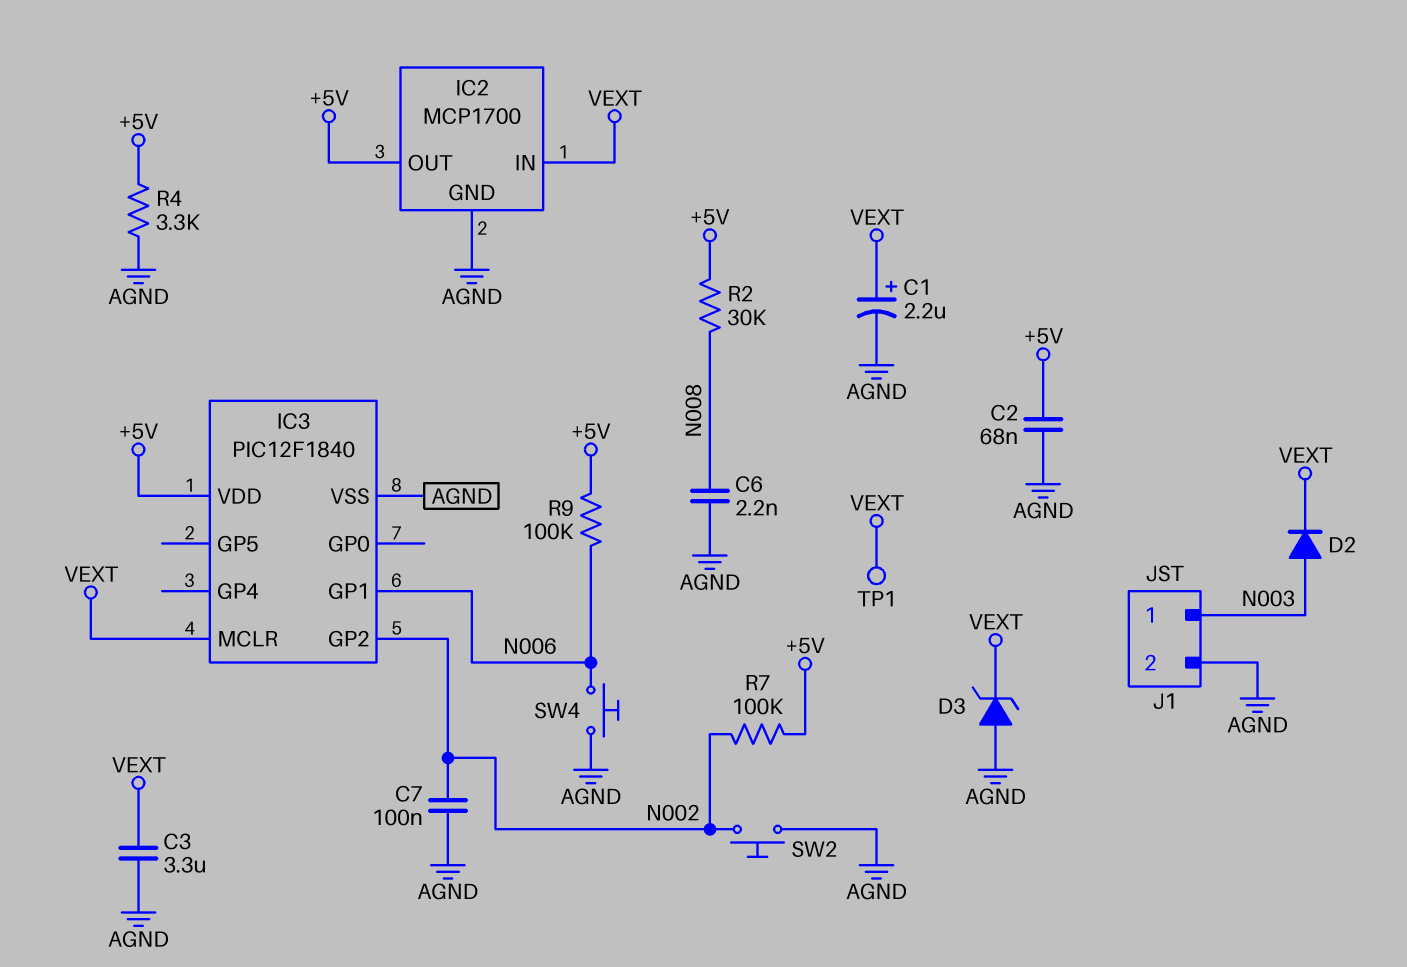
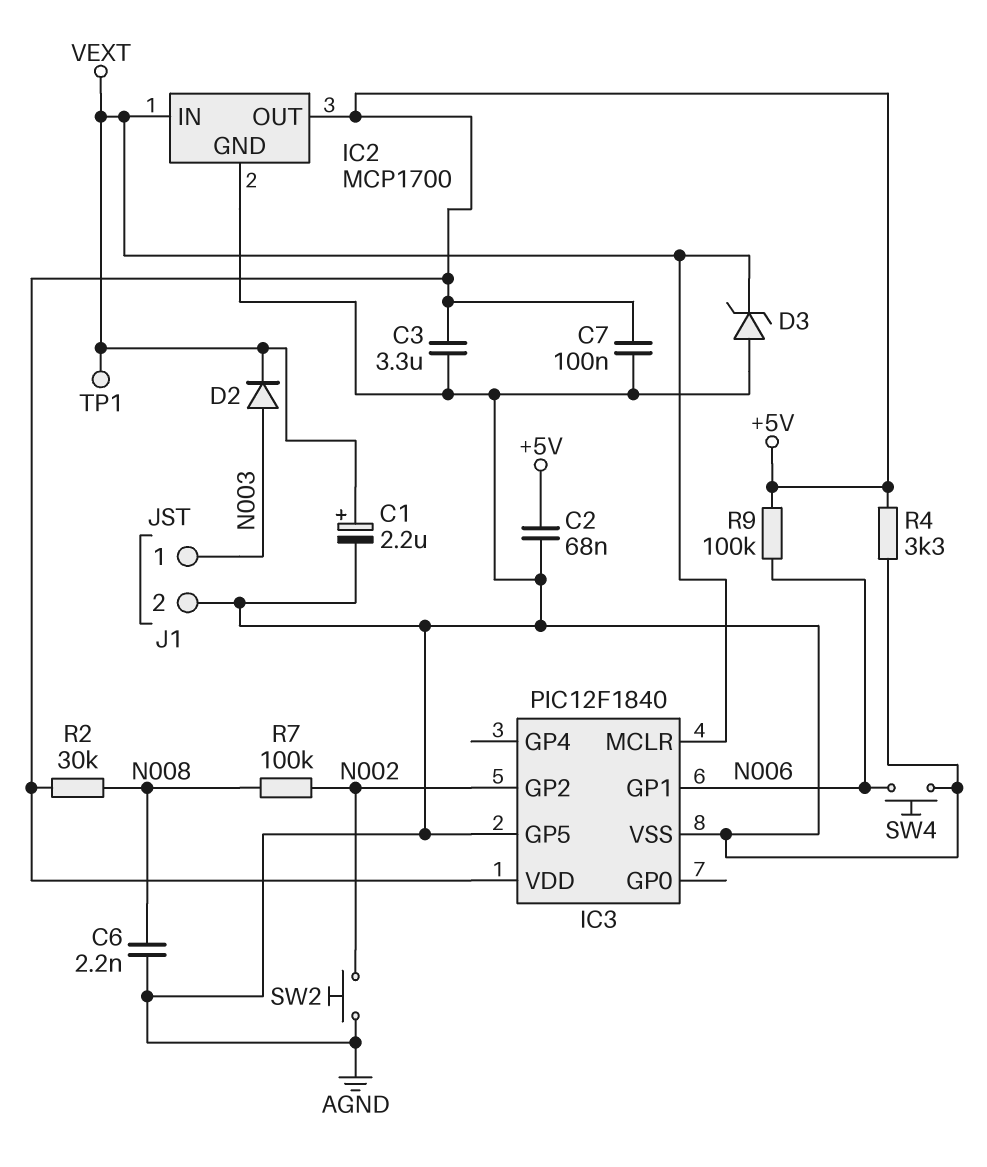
C3: 3.3uF (AGND, VEXT) -> 3.3uF (+5V, AGND)
C7: 100nF (AGND, N002) -> 100nF (+5V, AGND)
IC3 pin GP5: none -> AGND
R7: 100k (+5V, N002) -> 100k (N002, N008)

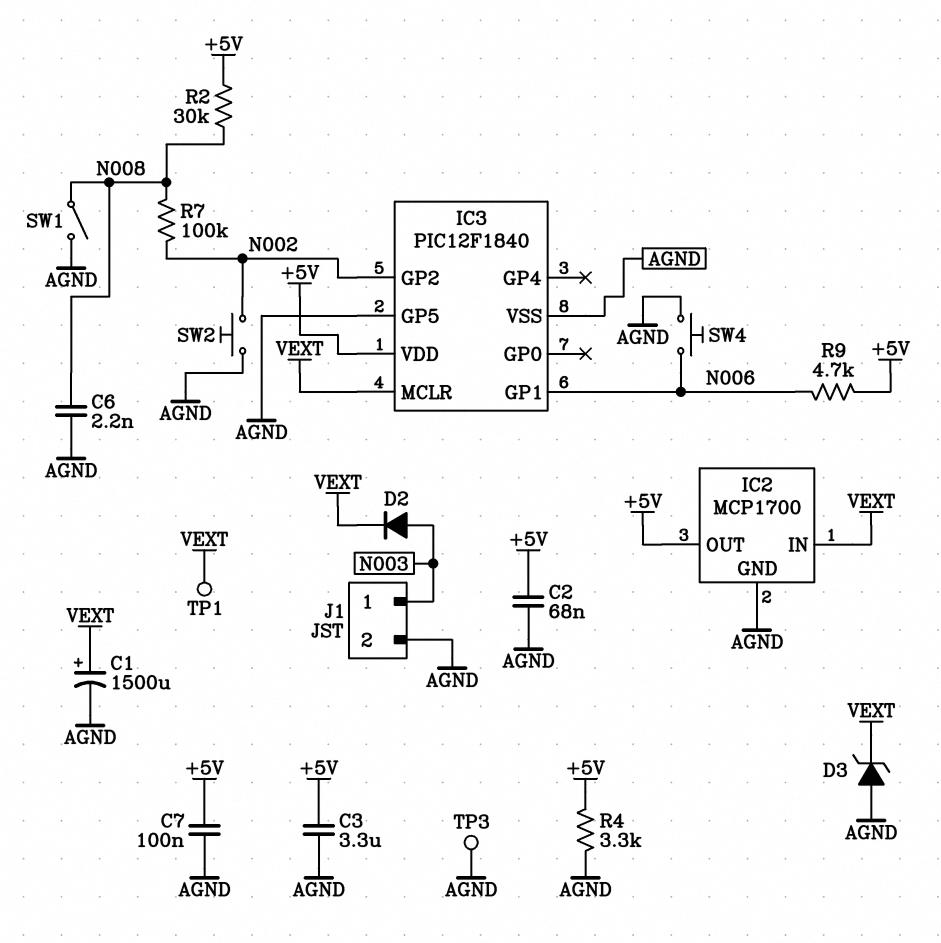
C1: 2.2uF (plus VEXT, minus AGND) -> 1500uF (plus VEXT, minus AGND)
R9: 100k (+5V, N006) -> 4.7k (+5V, N006)
SW1: none -> switch (AGND, N008)
TP3: none -> test point (AGND)

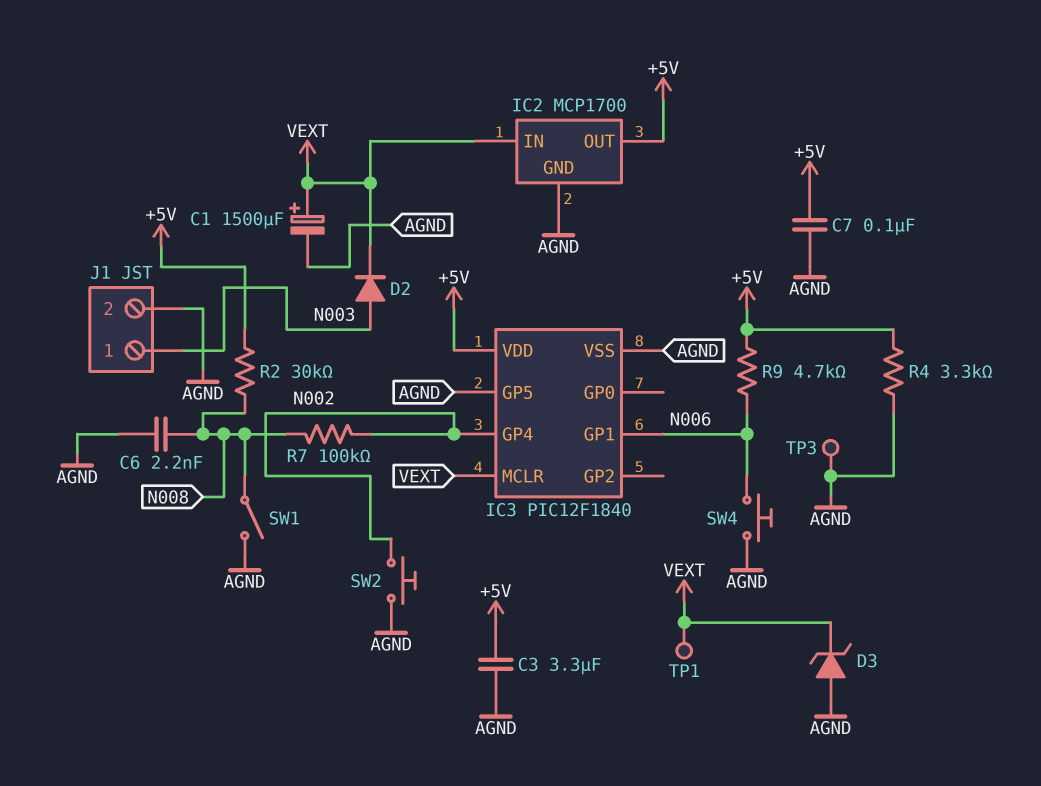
C2: 68nF (+5V, AGND) -> none
IC3 pin GP2: N002 -> none
IC3 pin GP4: none -> N002

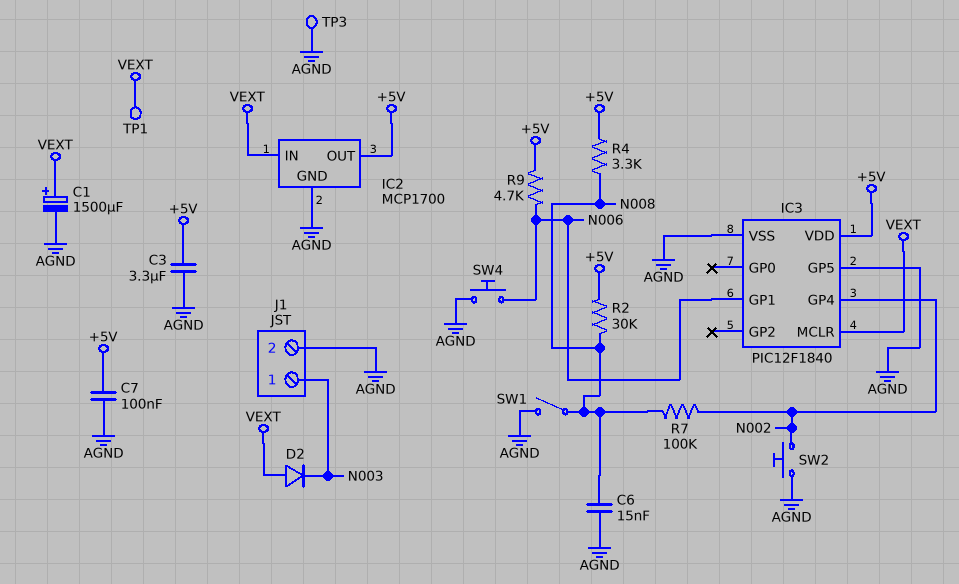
C6: 2.2nF (AGND, N008) -> 15nF (AGND, N008)
D2: diode (A N003, K VEXT) -> diode (A VEXT, K N003)
D3: zener (A AGND, K VEXT) -> none
R4: 3.3k (+5V, AGND) -> 3.3k (+5V, N008)

